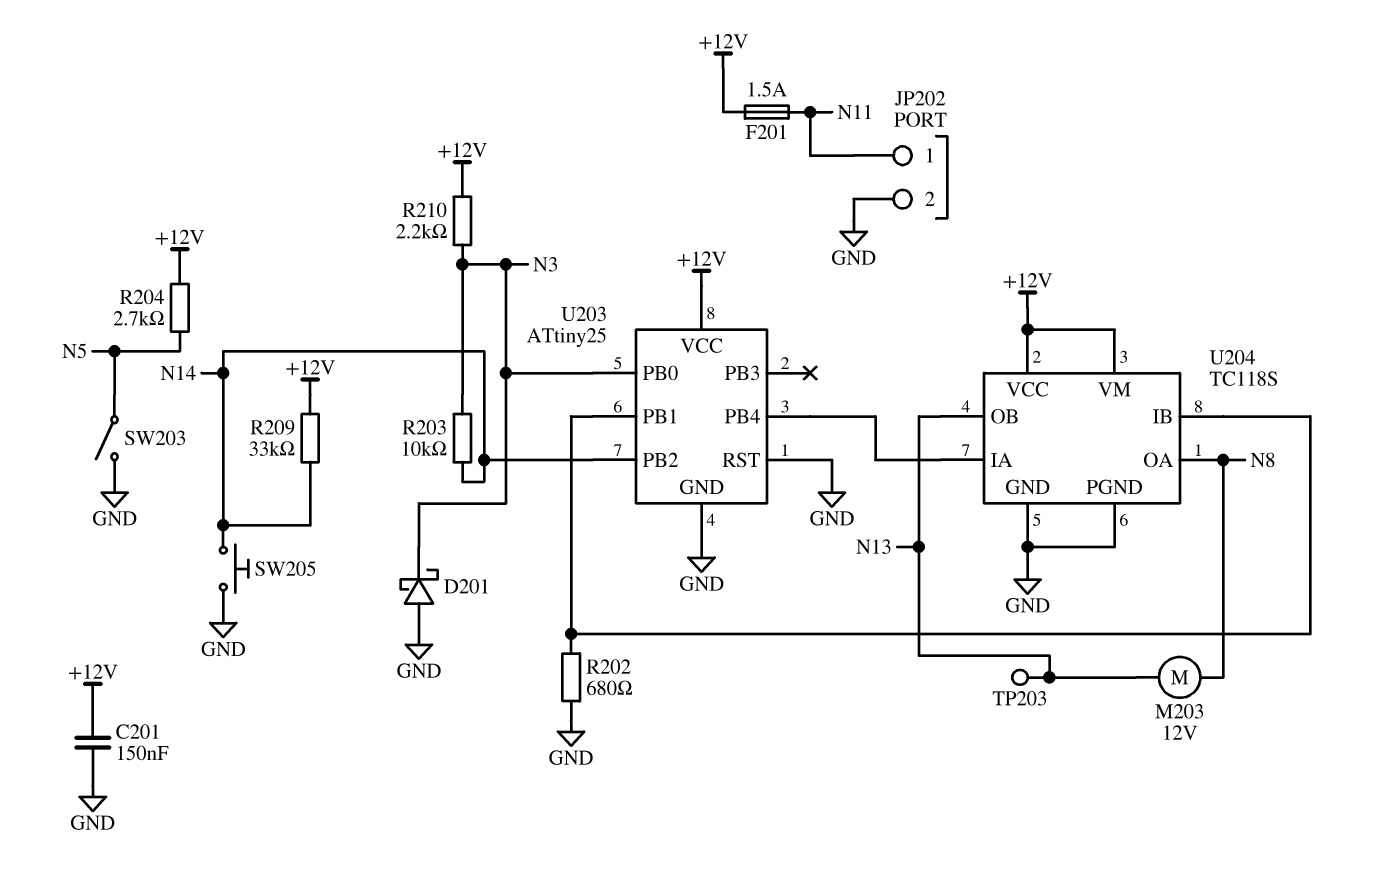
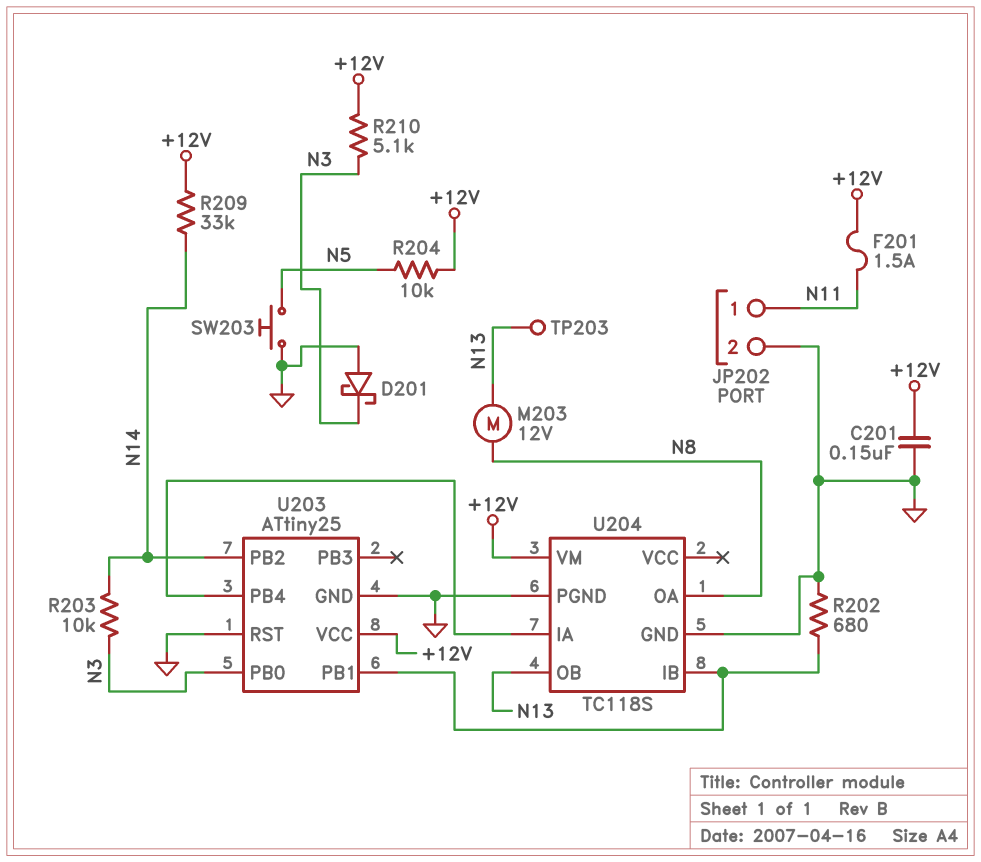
R204: 2.7k (+12V, N5) -> 10k (+12V, N5)
R210: 2.2k (+12V, N3) -> 5.1k (+12V, N3)
SW203: switch (GND, N5) -> button (GND, N5)
SW205: button (GND, N14) -> none
U204 pin VCC: +12V -> none

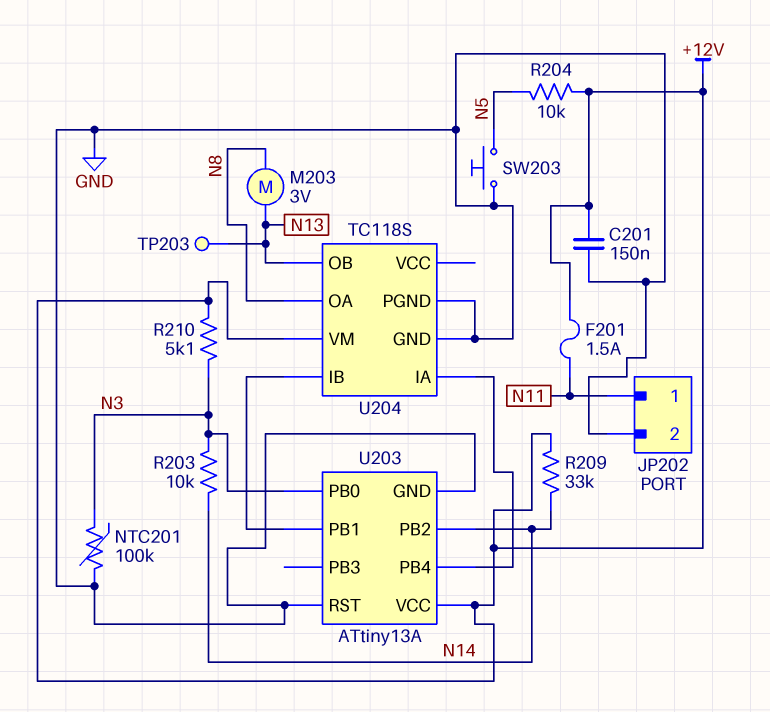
D201: schottky (A GND, K N3) -> none
M203: motor 12V (N8, N13) -> motor 3V (N8, N13)
NTC201: none -> 100k (GND, N3)
R202: 680 (GND, U203/PB1) -> none
U203: ATtiny25 -> ATtiny13A

